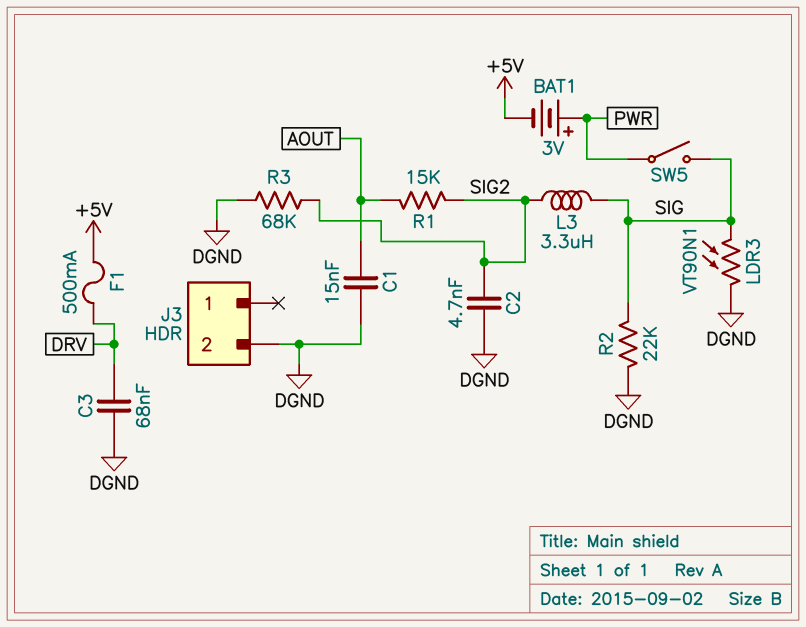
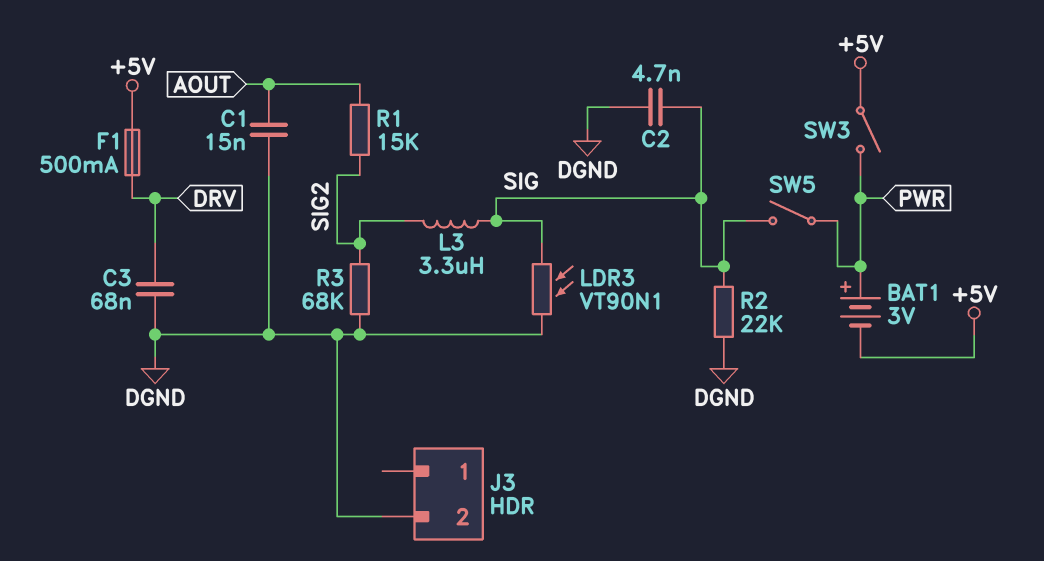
C2: 4.7nF (DGND, SIG2) -> 4.7nF (DGND, SIG)
SW3: none -> switch (+5V, PWR)

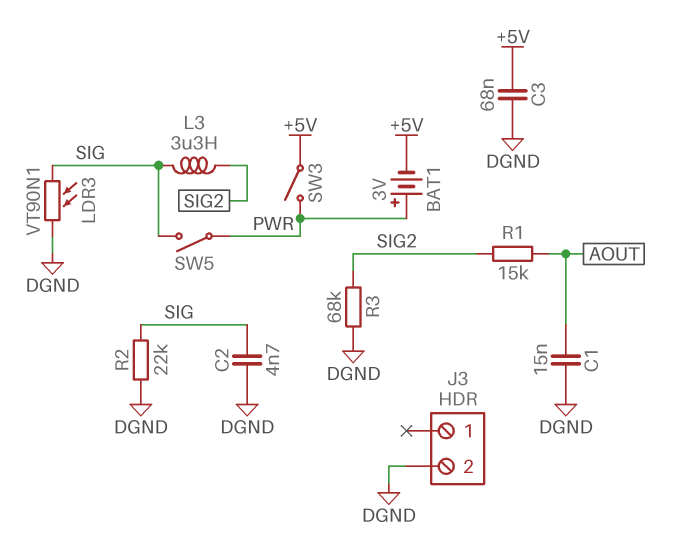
C3: 68nF (DGND, DRV) -> 68nF (+5V, DGND)
F1: 500mA (+5V, DRV) -> none

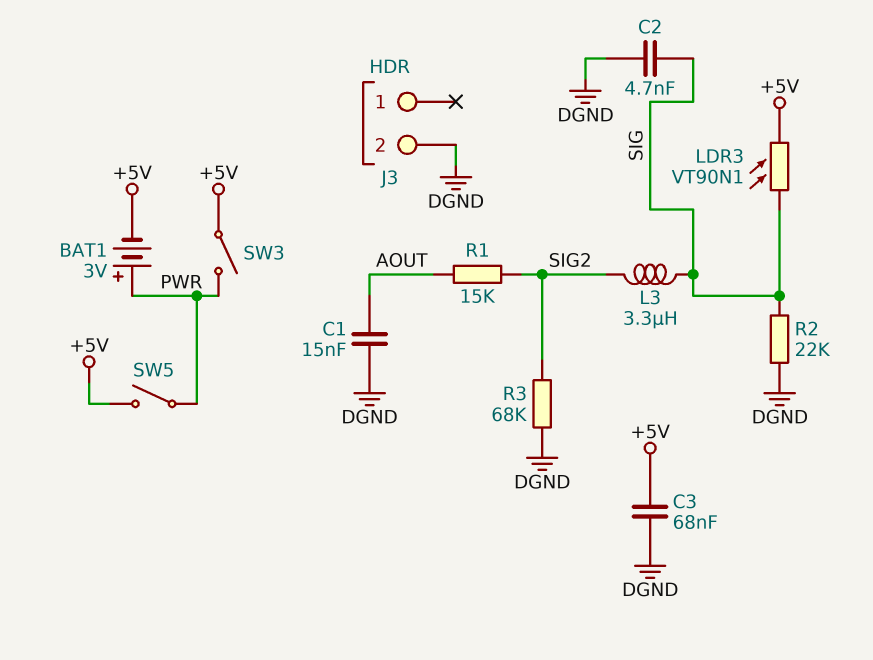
LDR3: VT90N1 (DGND, SIG) -> VT90N1 (+5V, SIG)
SW5: switch (PWR, SIG) -> switch (+5V, PWR)

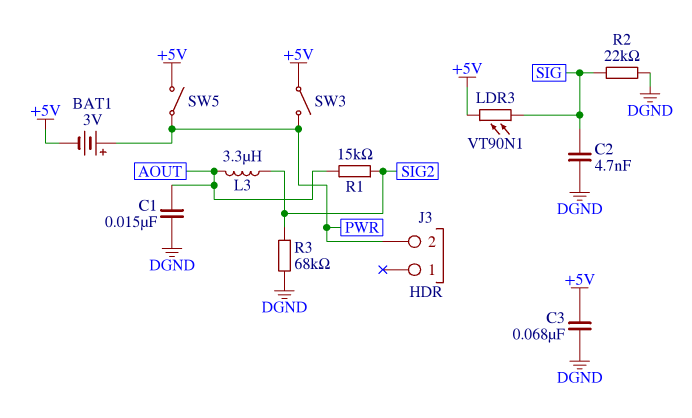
J3 pin 2: DGND -> PWR
L3: 3.3uH (SIG, SIG2) -> 3.3uH (AOUT, SIG2)

